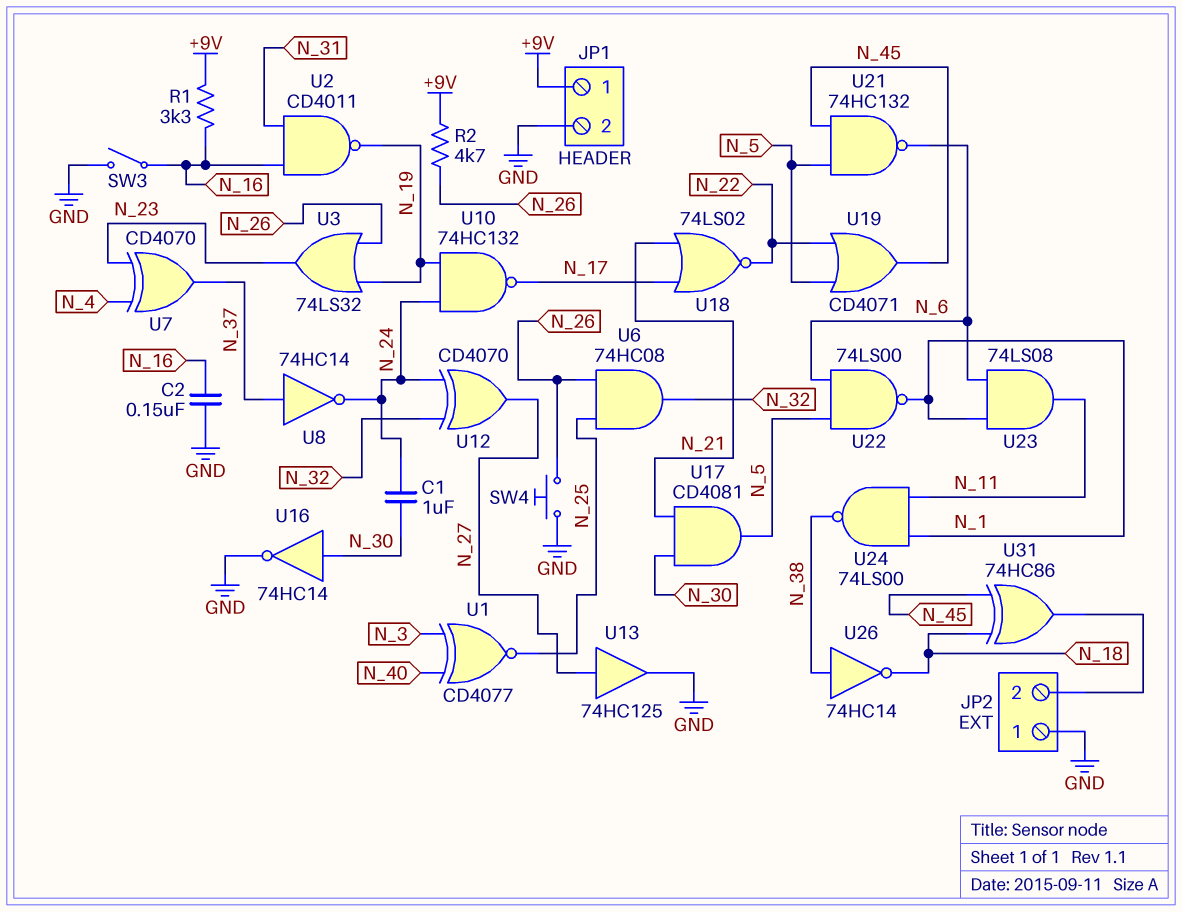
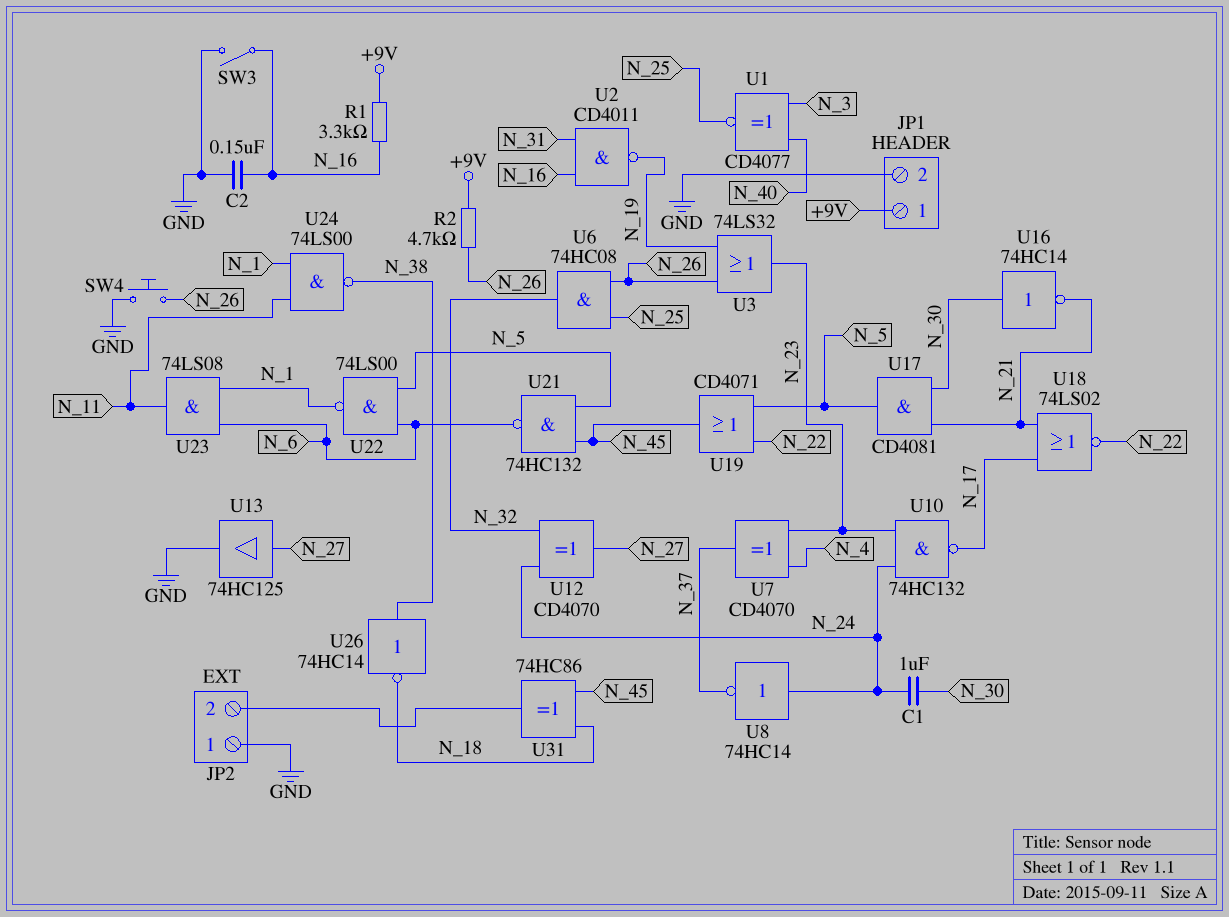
U8: NOT 74HC14 (in N_37, out N_24) -> NOT 74HC14 (in N_24, out N_37)
U10: NAND 74HC132 (in N_19, in N_24, out N_17) -> NAND 74HC132 (in N_23, in N_24, out N_17)
U16: NOT 74HC14 (in N_30, out GND) -> NOT 74HC14 (in N_30, out N_21)

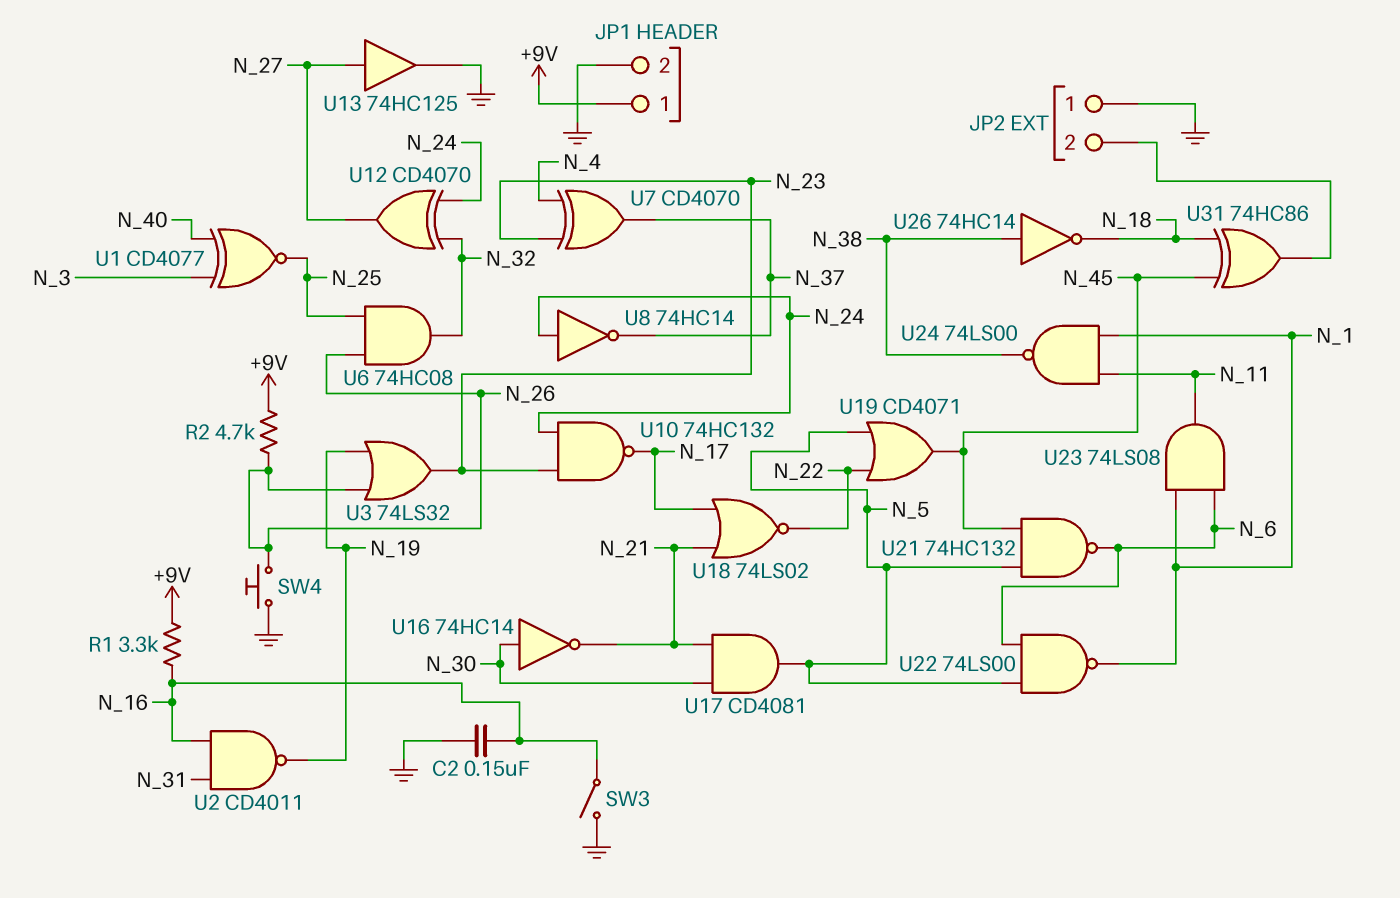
C1: 1uF (N_24, N_30) -> none

